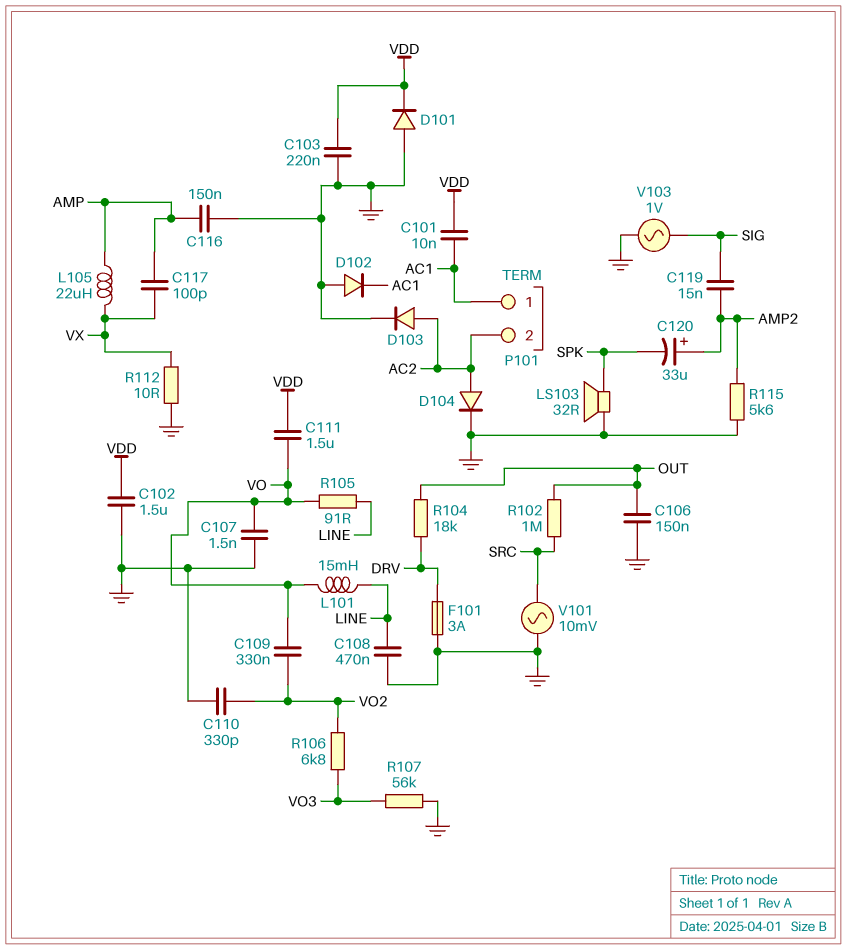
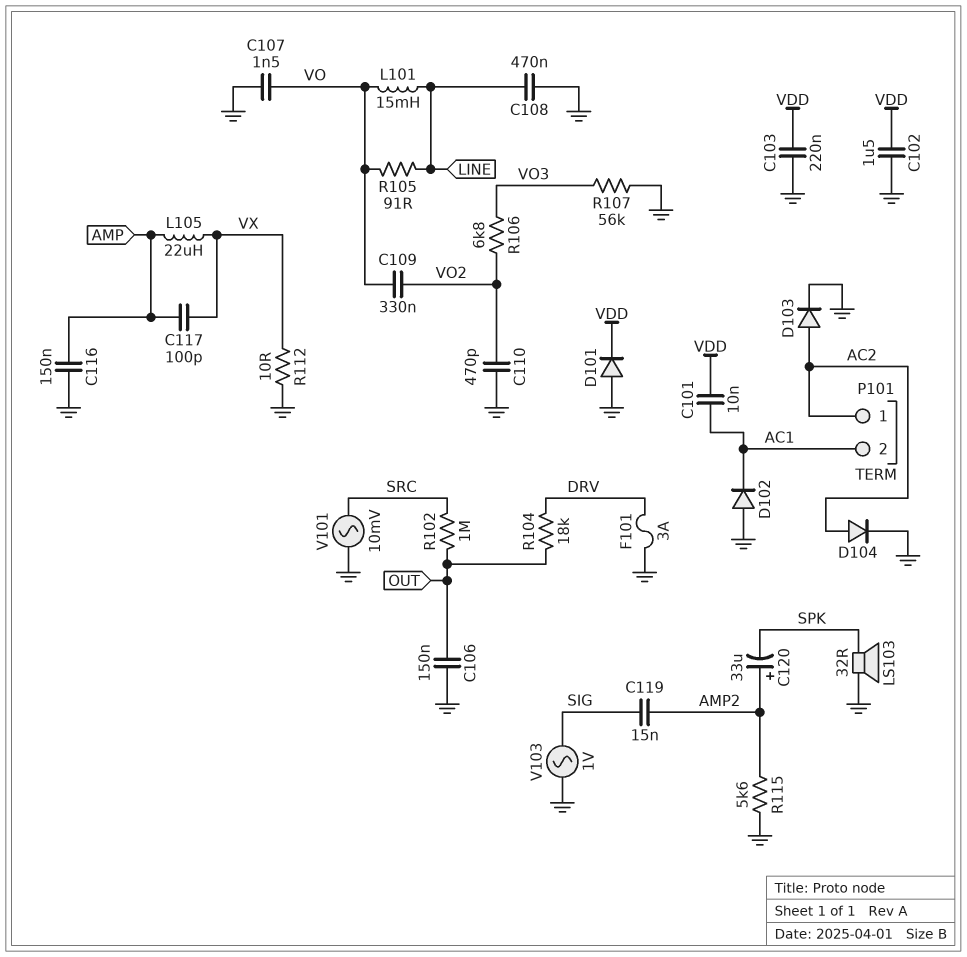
C110: 330pF (GND, VO2) -> 470pF (GND, VO2)
C111: 1.5uF (VDD, VO) -> none
P101 pin 1: AC1 -> AC2
P101 pin 2: AC2 -> AC1

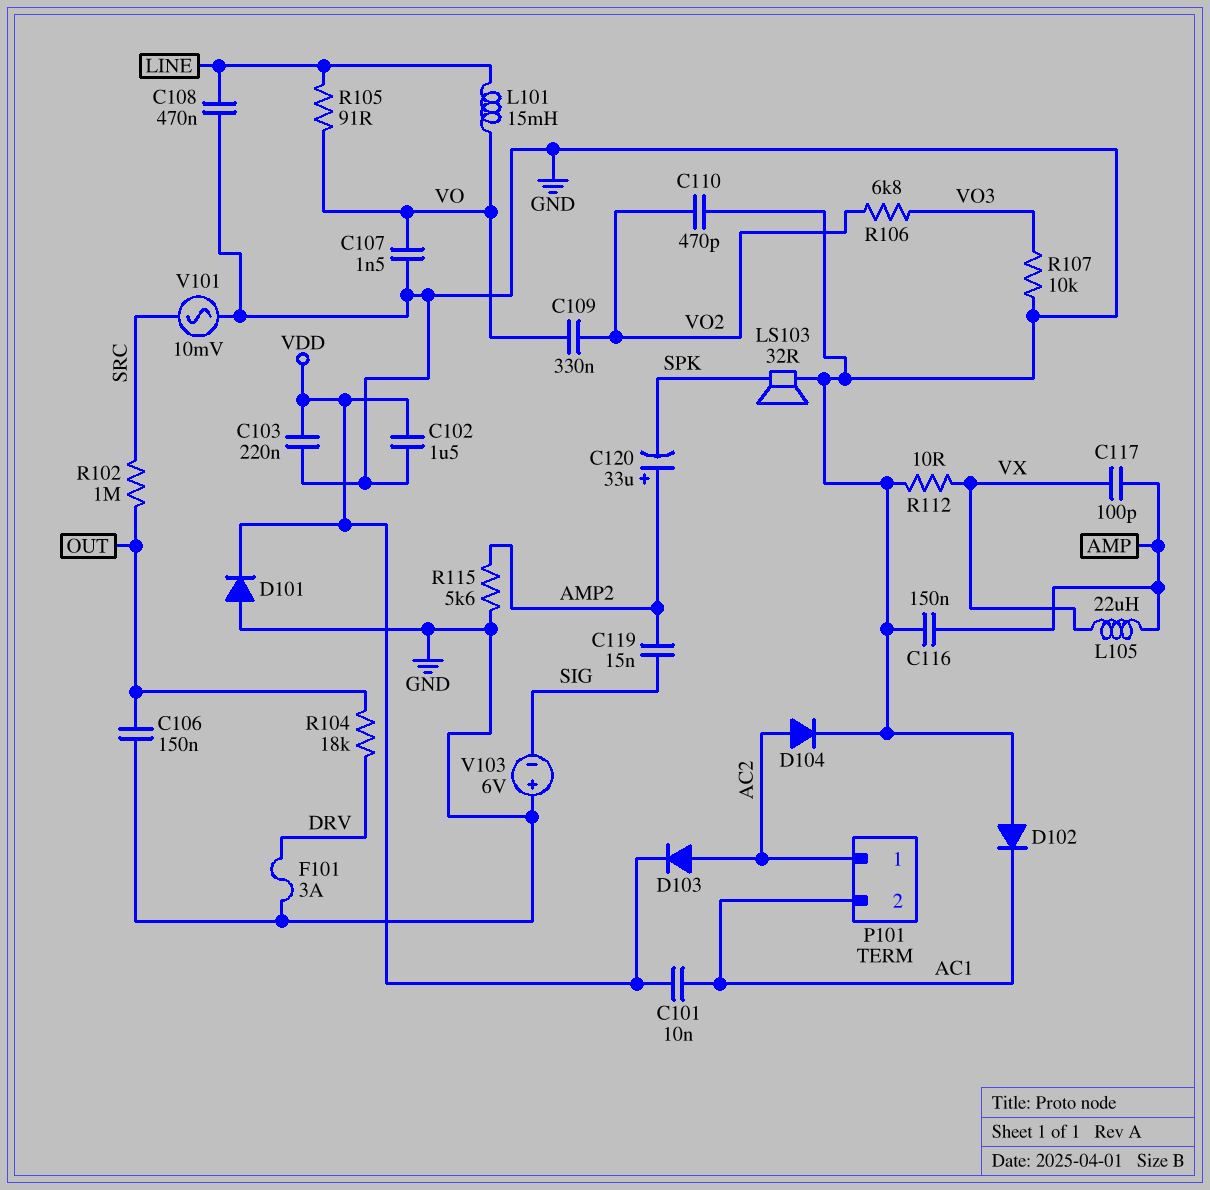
D103: diode (A AC2, K GND) -> diode (A AC2, K VDD)
R107: 56k (GND, VO3) -> 10k (GND, VO3)
V103: AC 1V (GND, SIG) -> 6V (plus GND, minus SIG)

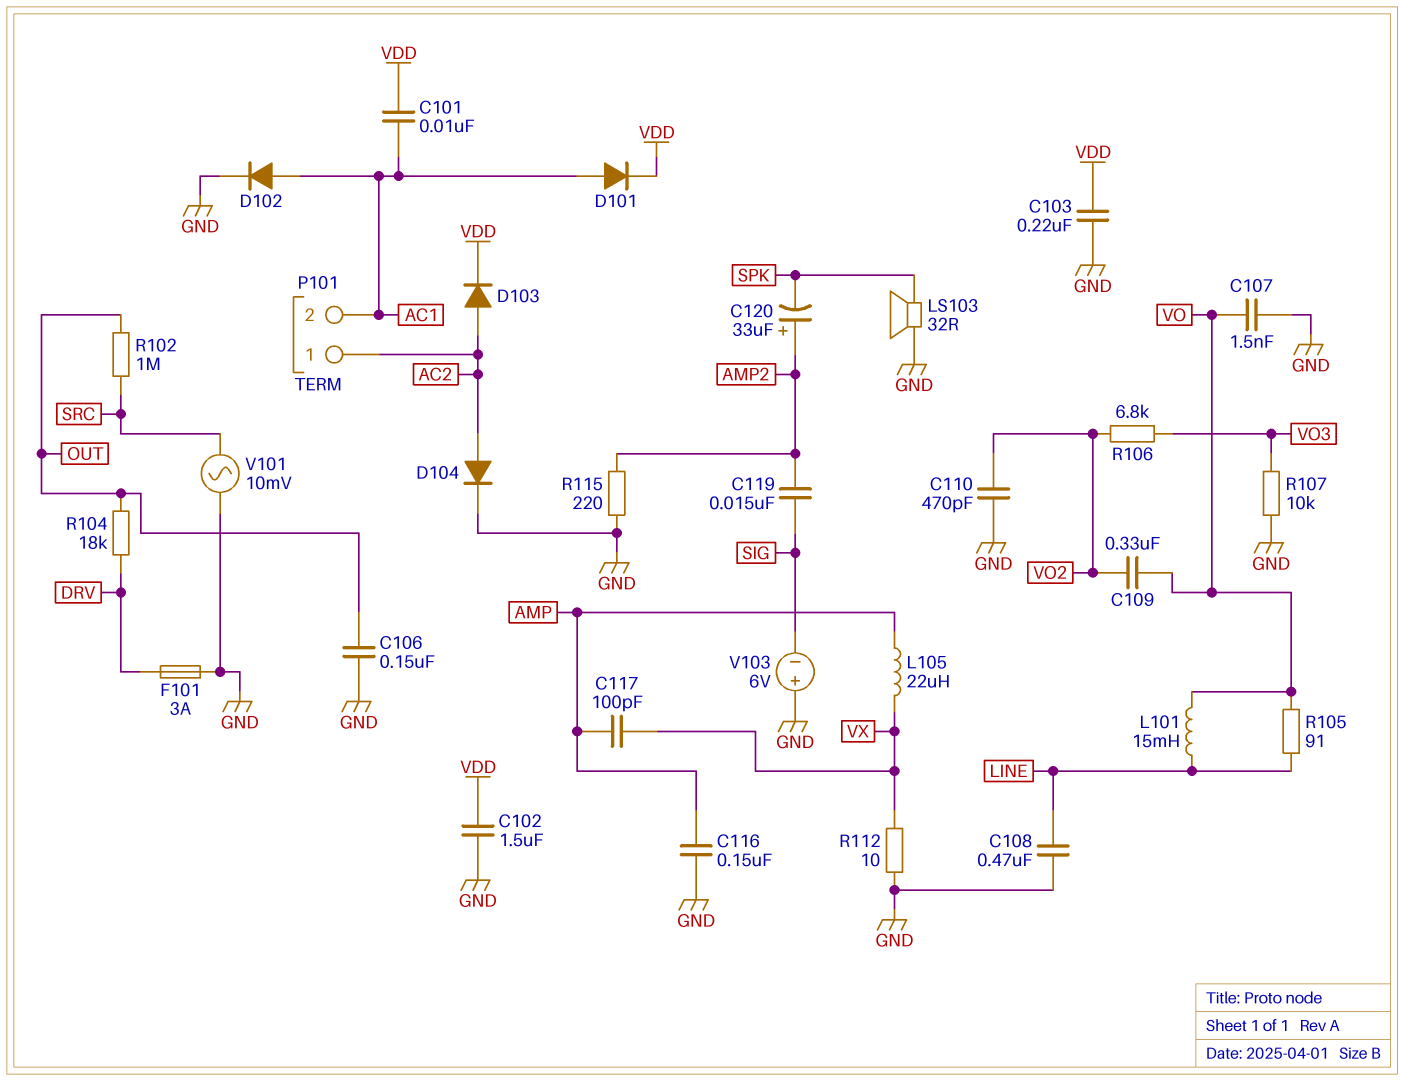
D101: diode (A GND, K VDD) -> diode (A AC1, K VDD)
D102: diode (A GND, K AC1) -> diode (A AC1, K GND)
R115: 5.6k (AMP2, GND) -> 220 (AMP2, GND)

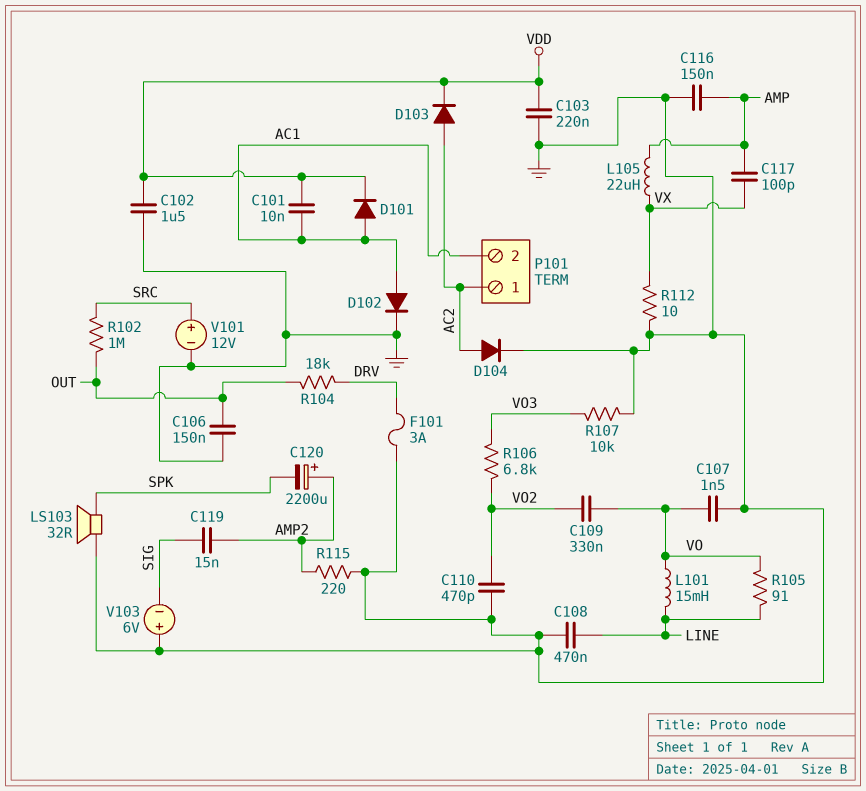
C120: 33uF (plus AMP2, minus SPK) -> 2200uF (plus AMP2, minus SPK)
V101: AC 10mV (GND, SRC) -> 12V (plus SRC, minus GND)

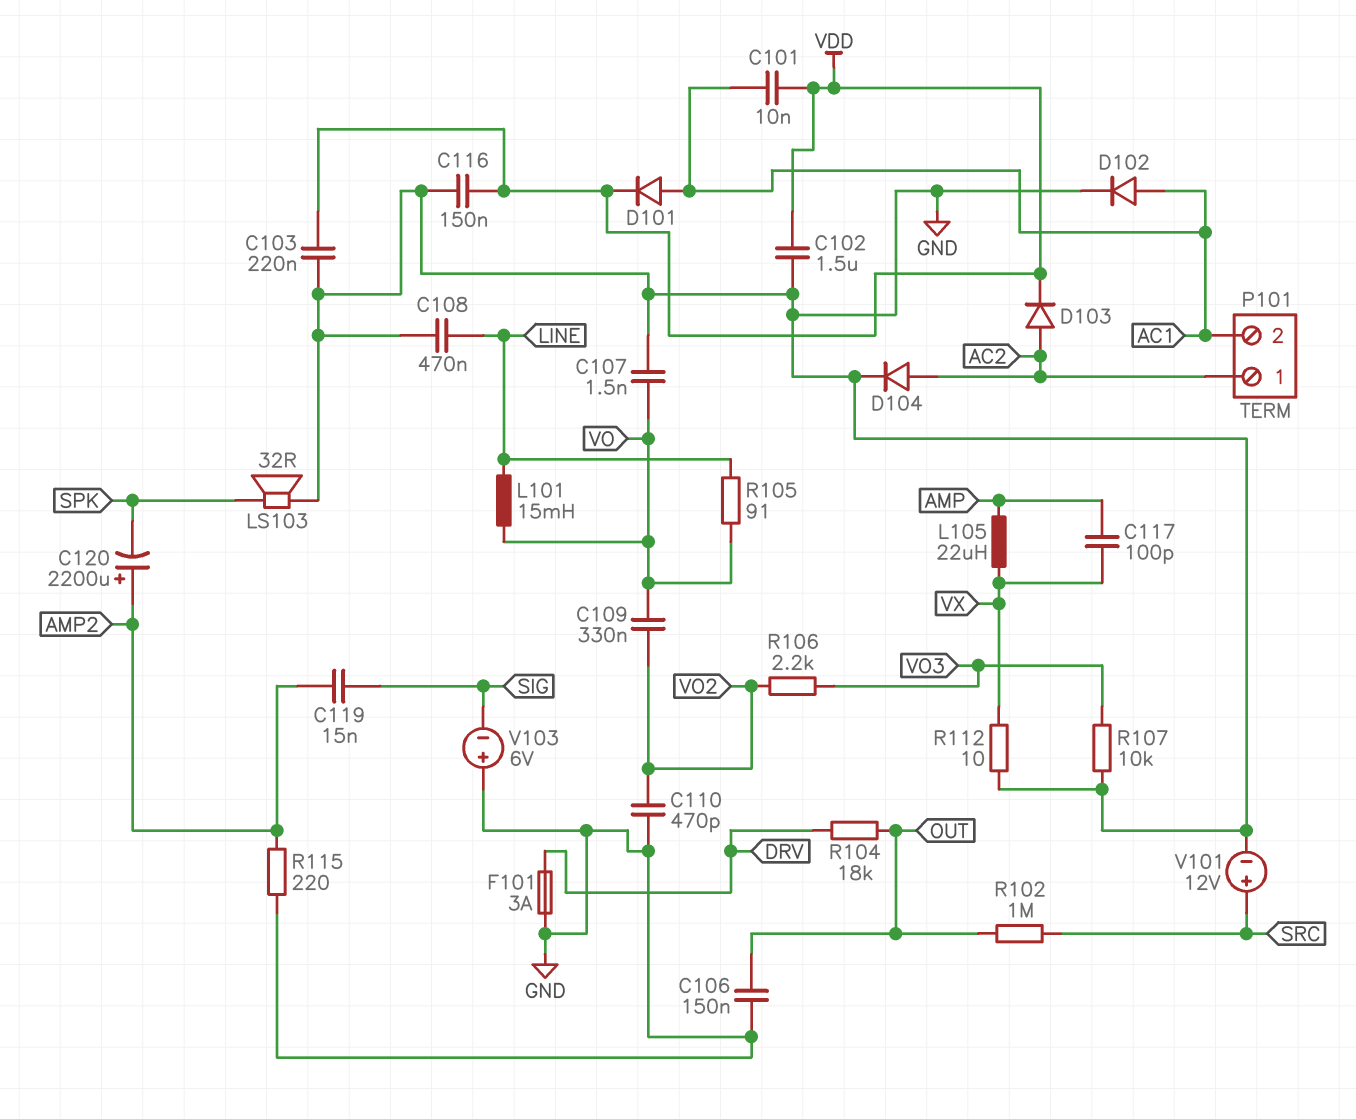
C116: 150nF (AMP, GND) -> 150nF (GND, VDD)
R106: 6.8k (VO2, VO3) -> 2.2k (VO2, VO3)

